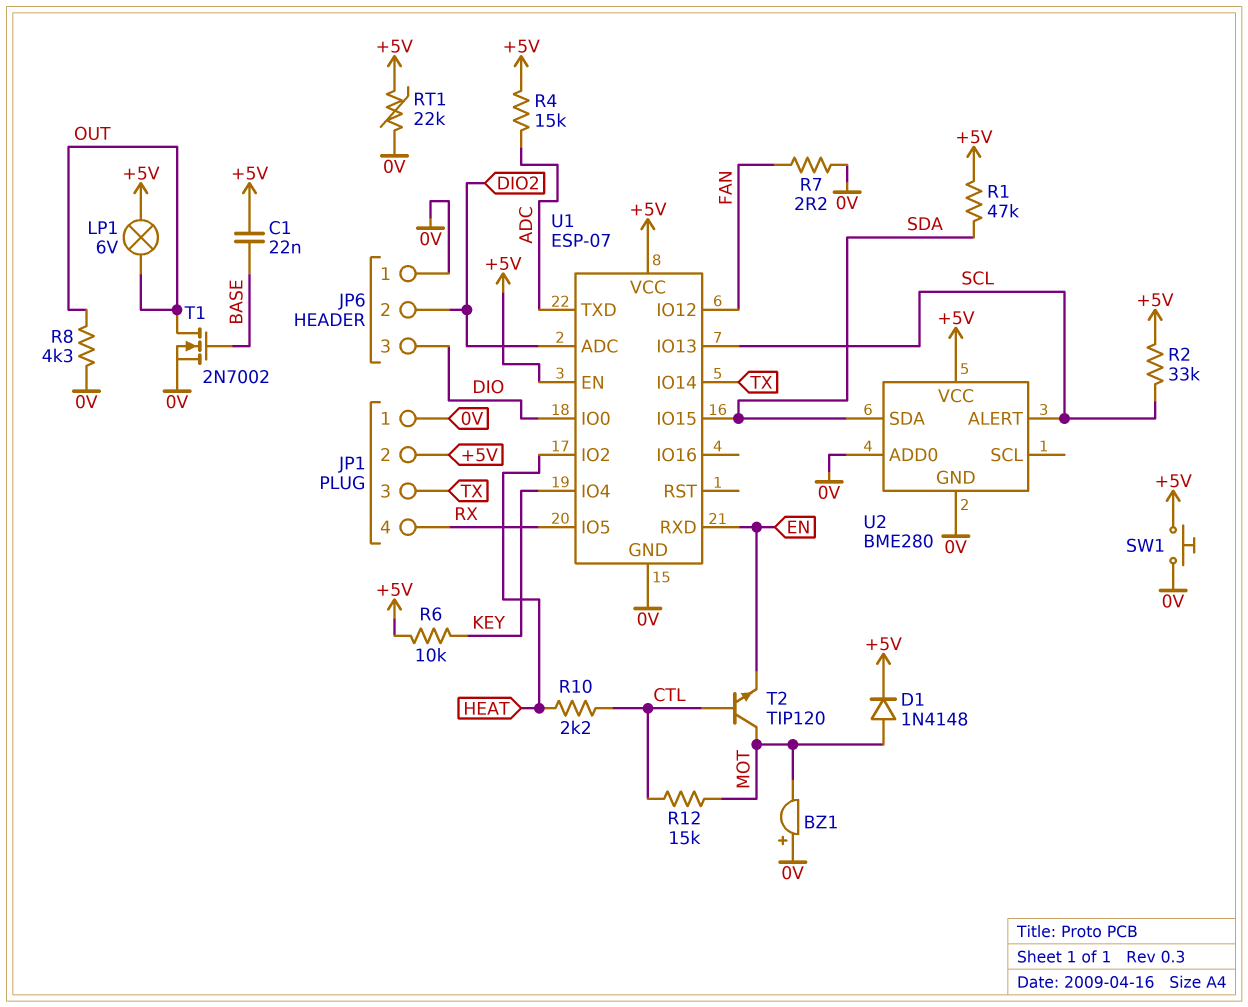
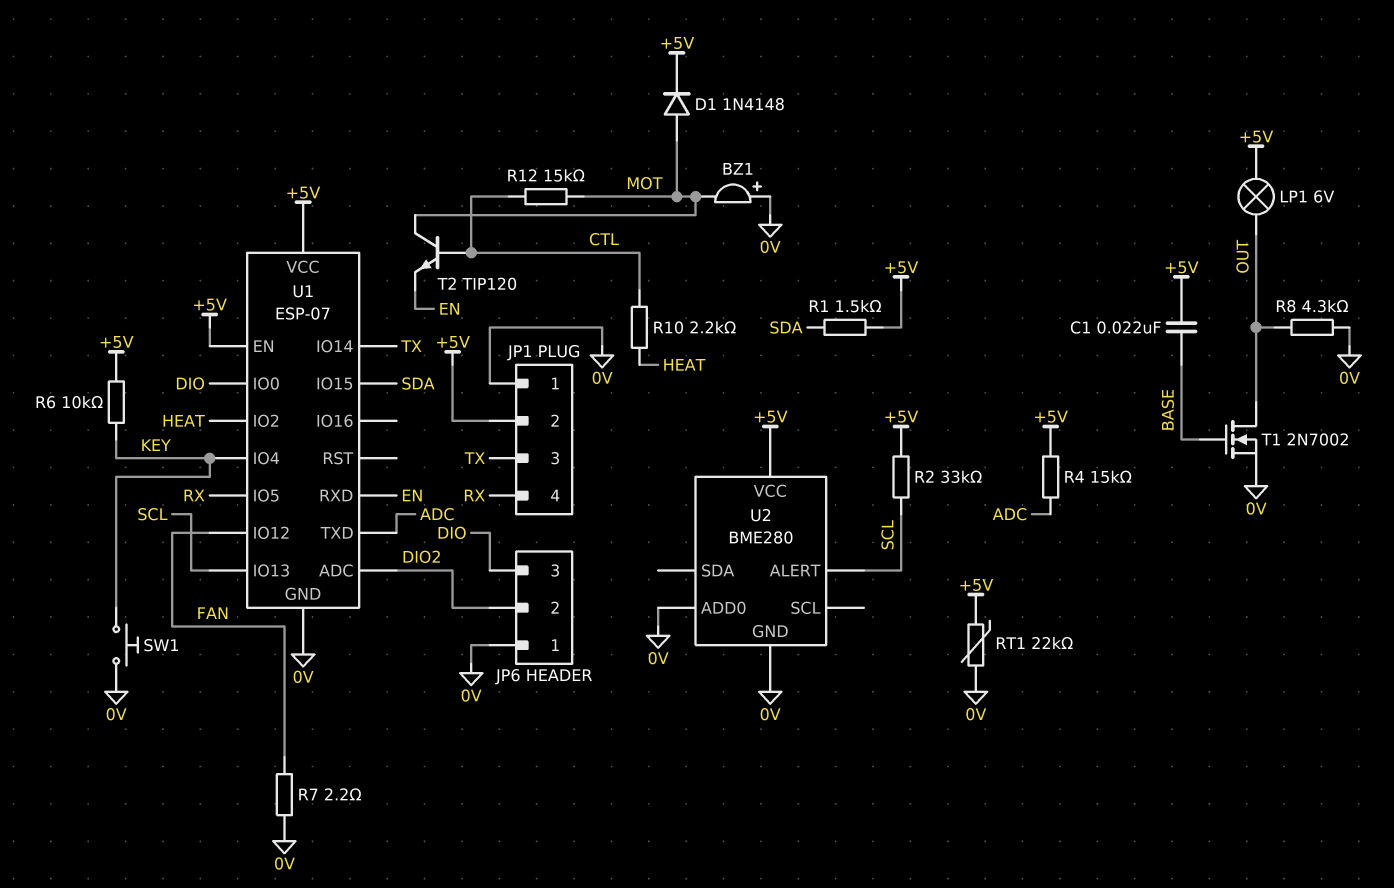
R1: 47k (+5V, SDA) -> 1.5k (+5V, SDA)
SW1: button (+5V, 0V) -> button (0V, KEY)
U2 pin SDA: SDA -> none

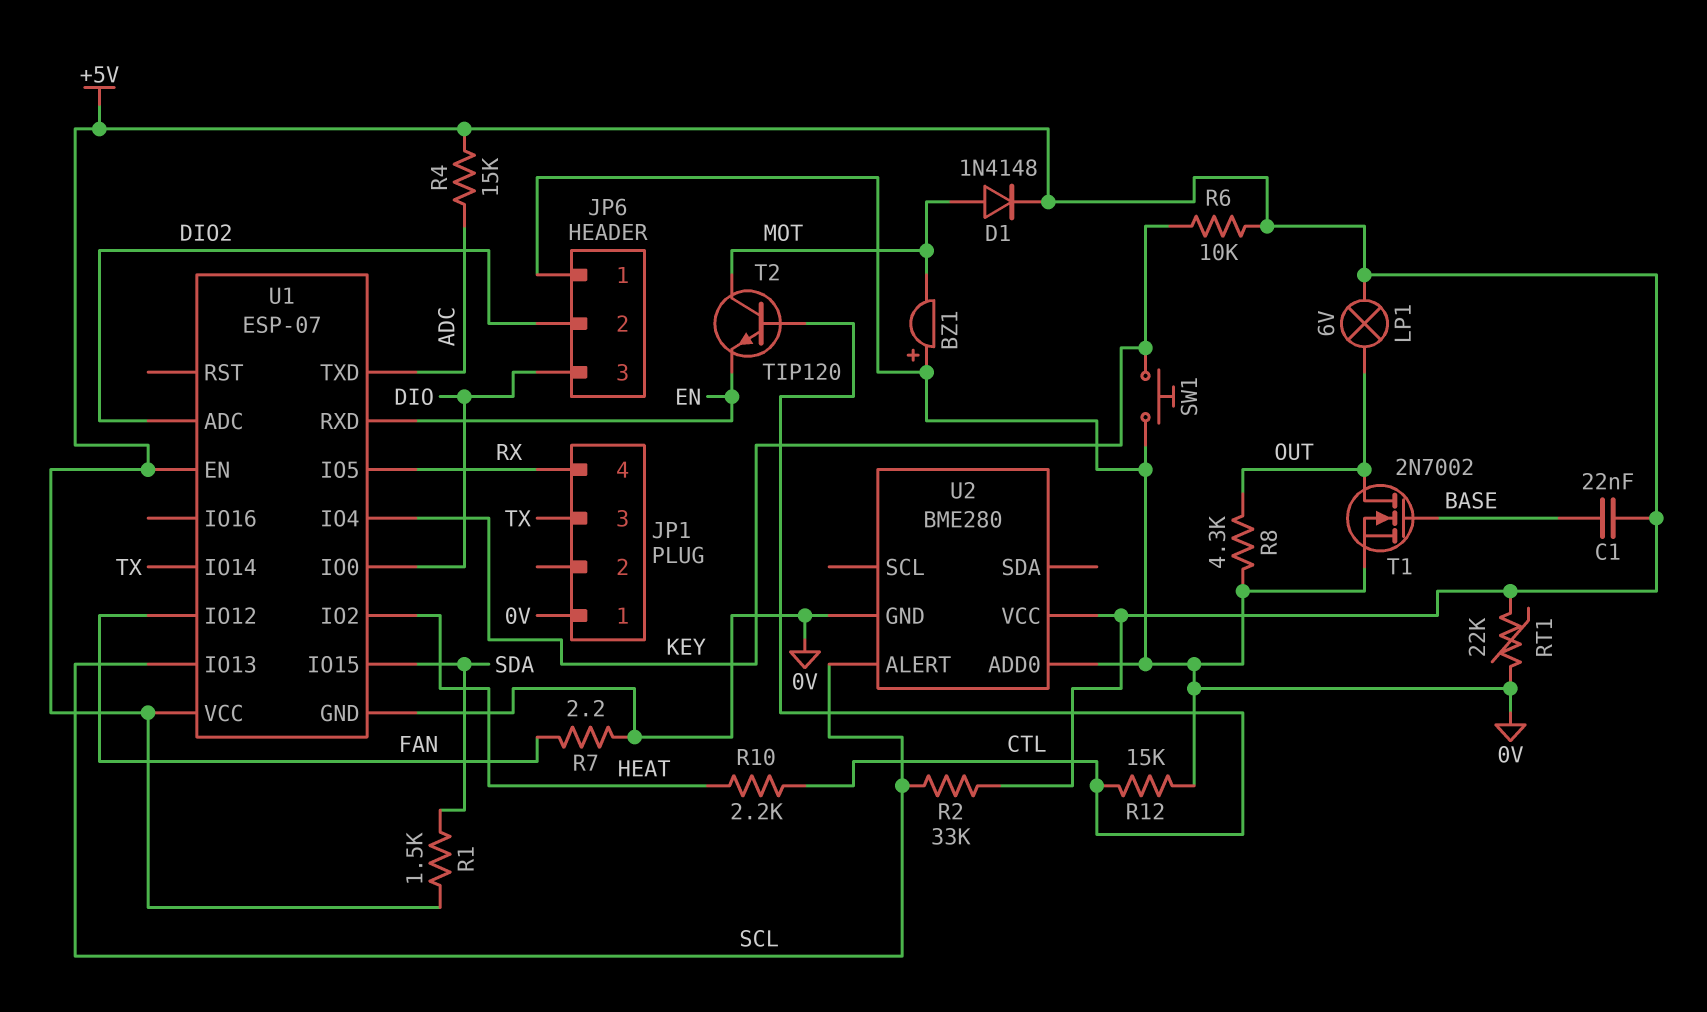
JP1 pin 2: +5V -> none
R12: 15k (CTL, MOT) -> 15k (0V, CTL)

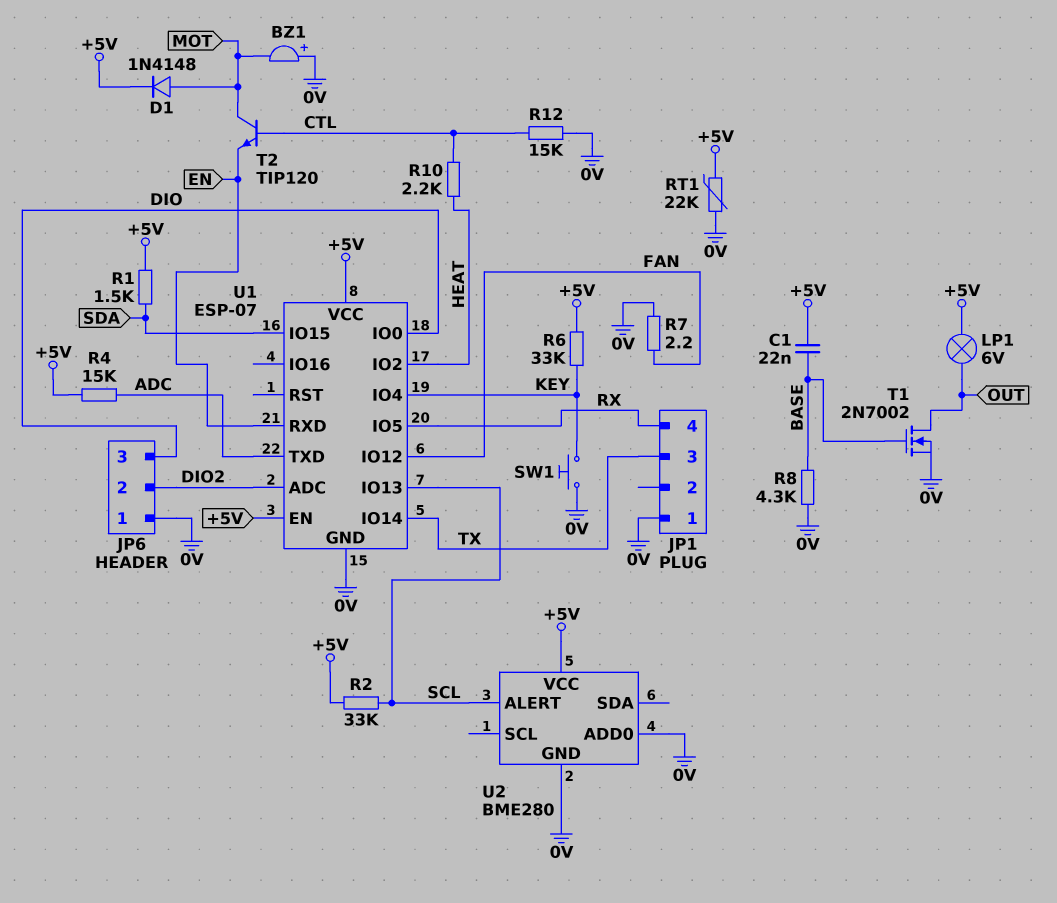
R6: 10k (+5V, KEY) -> 33k (+5V, KEY)
R8: 4.3k (0V, OUT) -> 4.3k (0V, BASE)

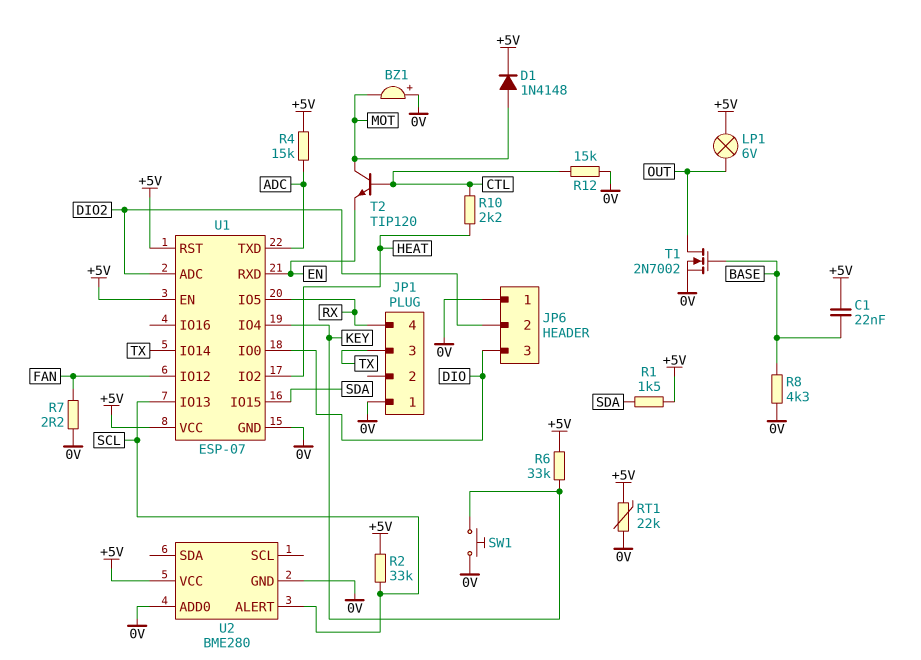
U1 pin RST: none -> +5V

